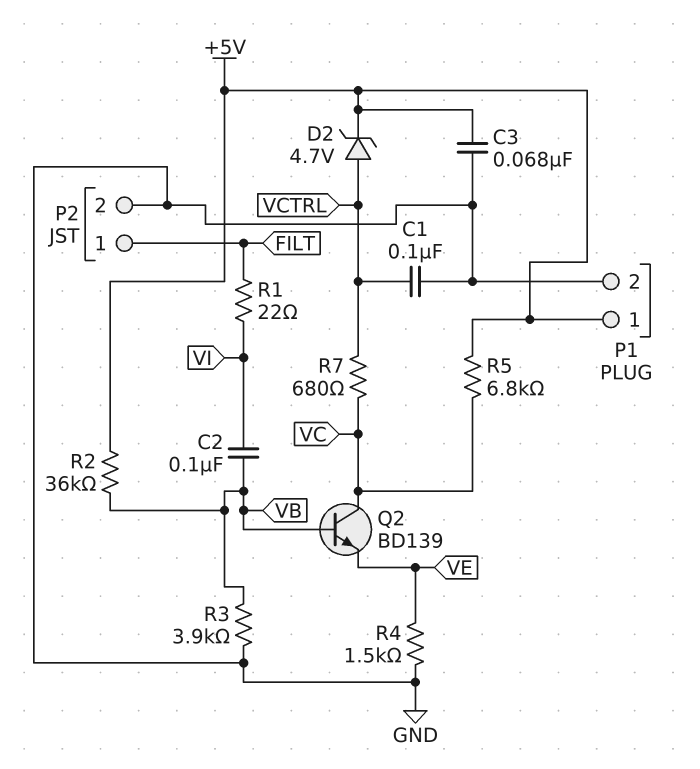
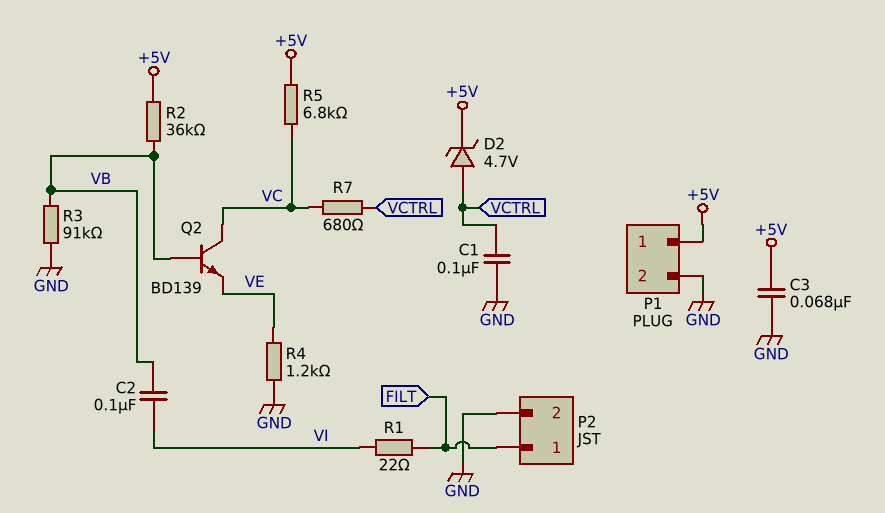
R3: 3.9k (GND, VB) -> 91k (GND, VB)
R4: 1.5k (GND, VE) -> 1.2k (GND, VE)

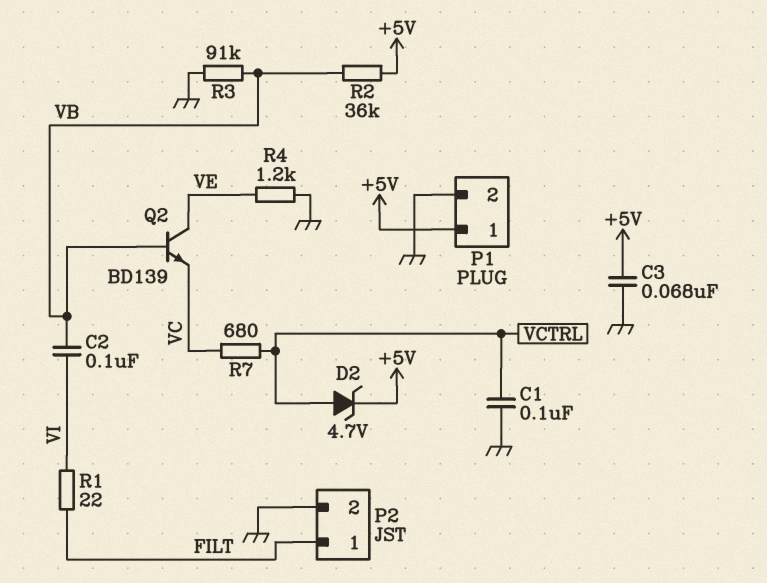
Q2: NPN BD139 (B VB, C VC, E VE) -> NPN BD139 (B VB, C VE, E VC)
R5: 6.8k (+5V, VC) -> none

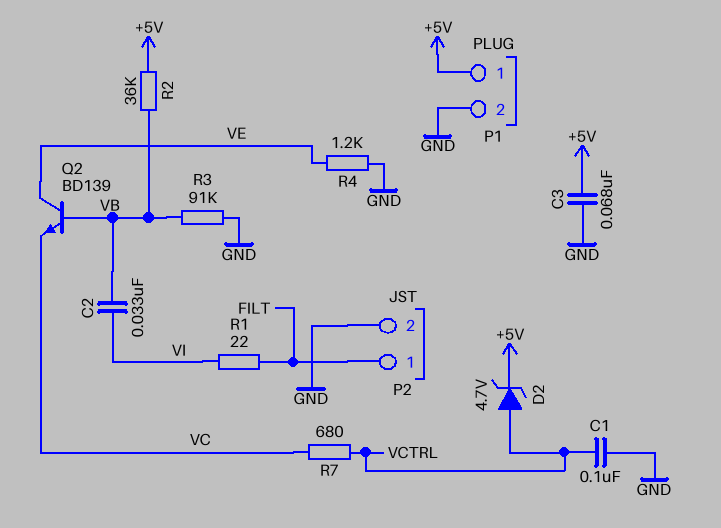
C2: 100nF (VB, VI) -> 33nF (VB, VI)

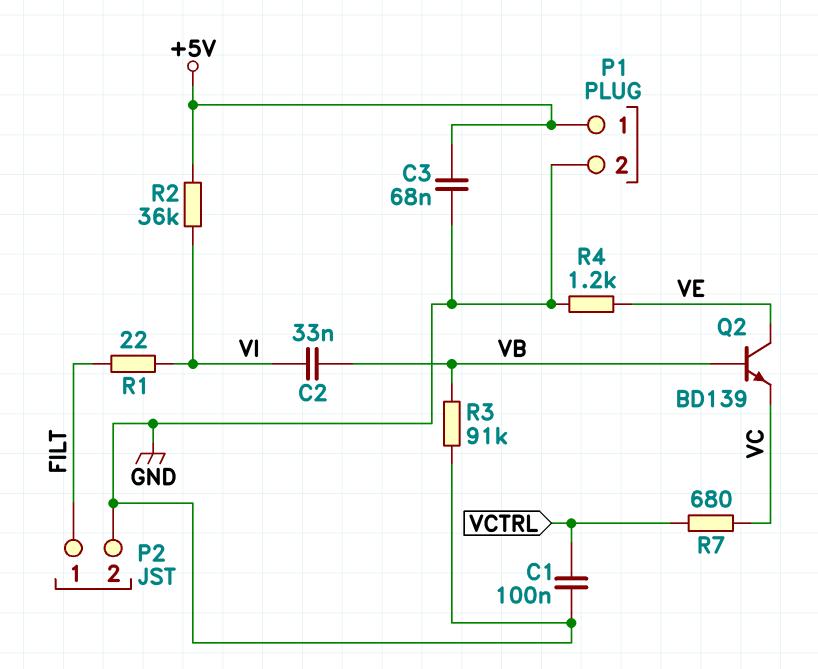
D2: zener 4.7V (A VCTRL, K +5V) -> none
R2: 36k (+5V, VB) -> 36k (+5V, VI)

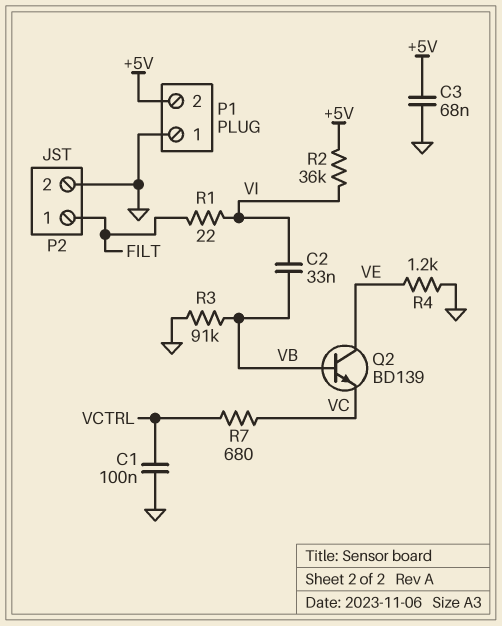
P1 pin 1: +5V -> GND
P1 pin 2: GND -> +5V

